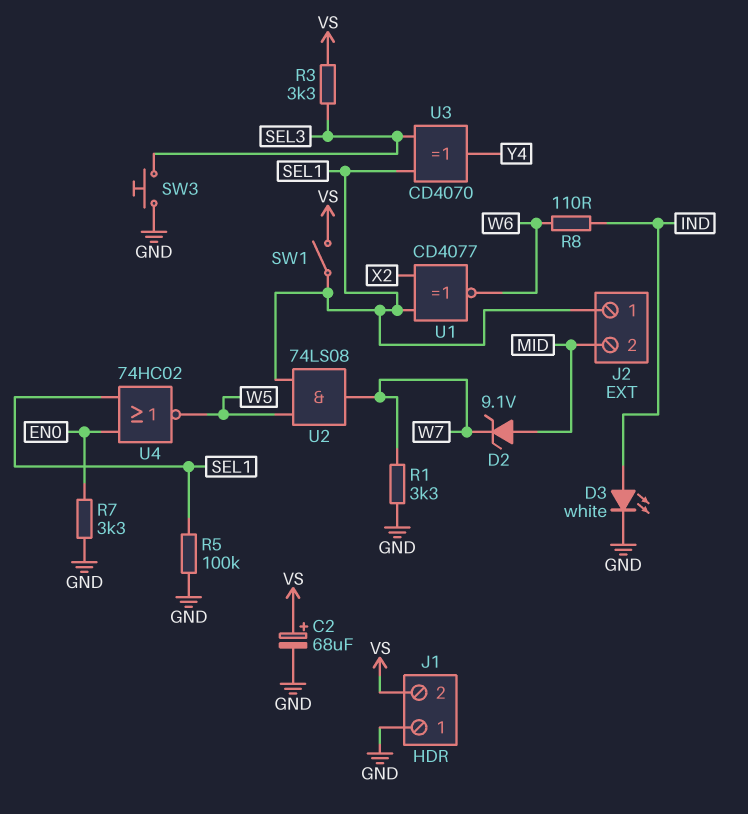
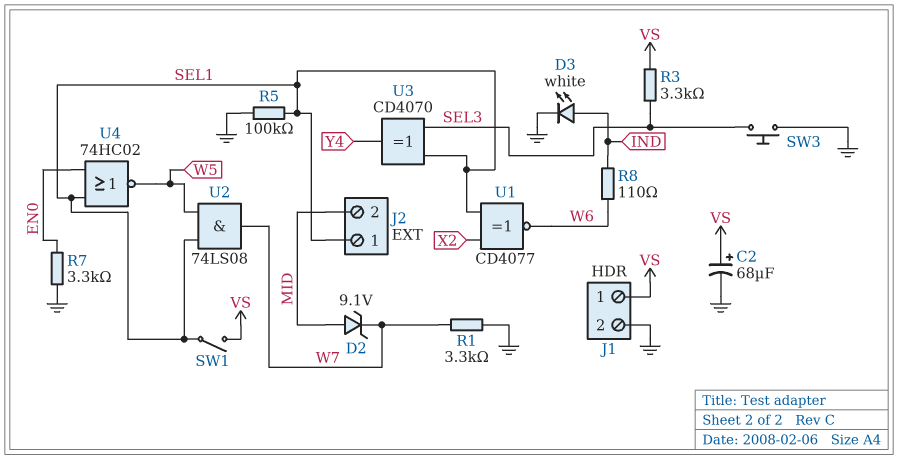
J1 pin 1: GND -> VS
J1 pin 2: VS -> GND

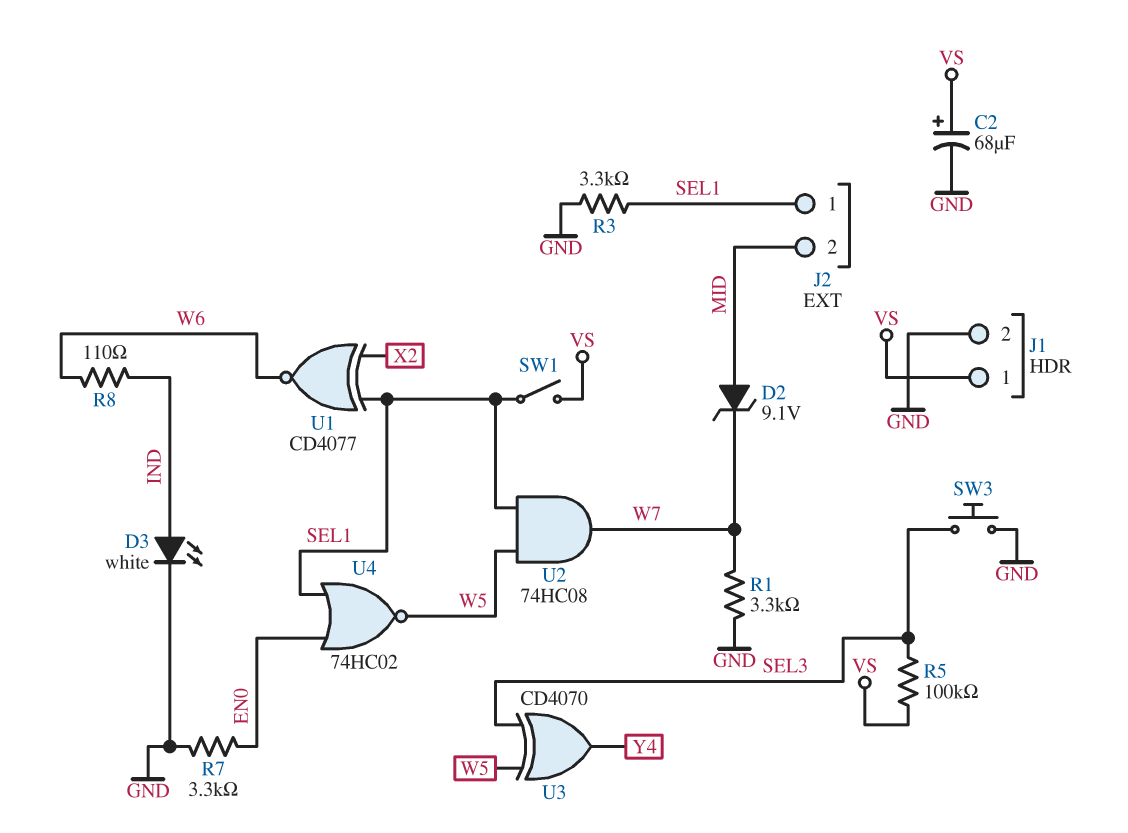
R3: 3.3k (SEL3, VS) -> 3.3k (GND, SEL1)
R5: 100k (GND, SEL1) -> 100k (SEL3, VS)
U2: AND 74LS08 (in SEL1, in W5, out W7) -> AND 74HC08 (in SEL1, in W5, out W7)
U3: XOR CD4070 (in SEL1, in SEL3, out Y4) -> XOR CD4070 (in SEL3, in W5, out Y4)

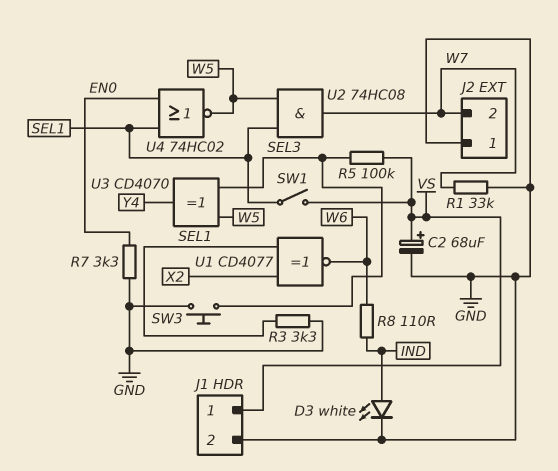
D2: zener 9.1V (A MID, K W7) -> none
J2 pin 1: SEL1 -> GND
J2 pin 2: MID -> W7
R1: 3.3k (GND, W7) -> 33k (GND, W7)

